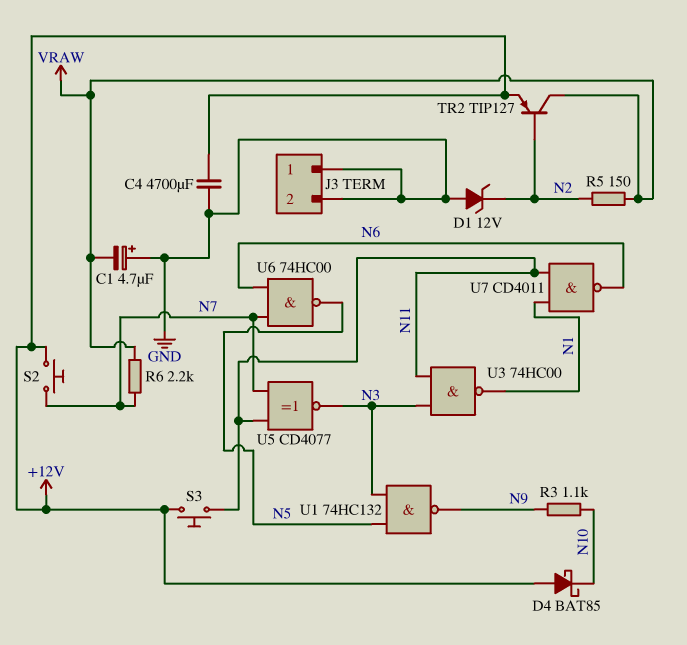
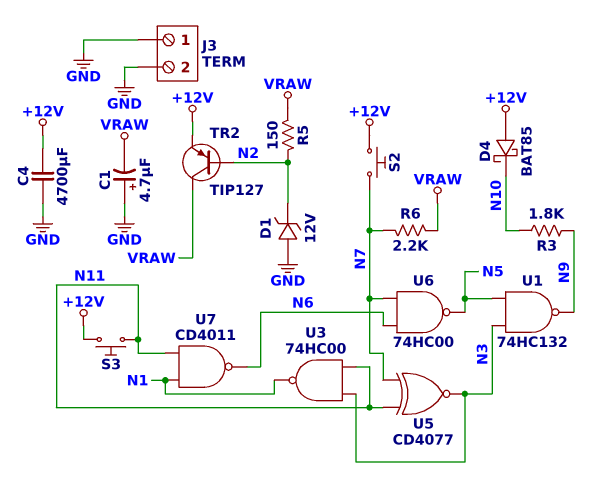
R3: 1.1k (N9, N10) -> 1.8k (N9, N10)

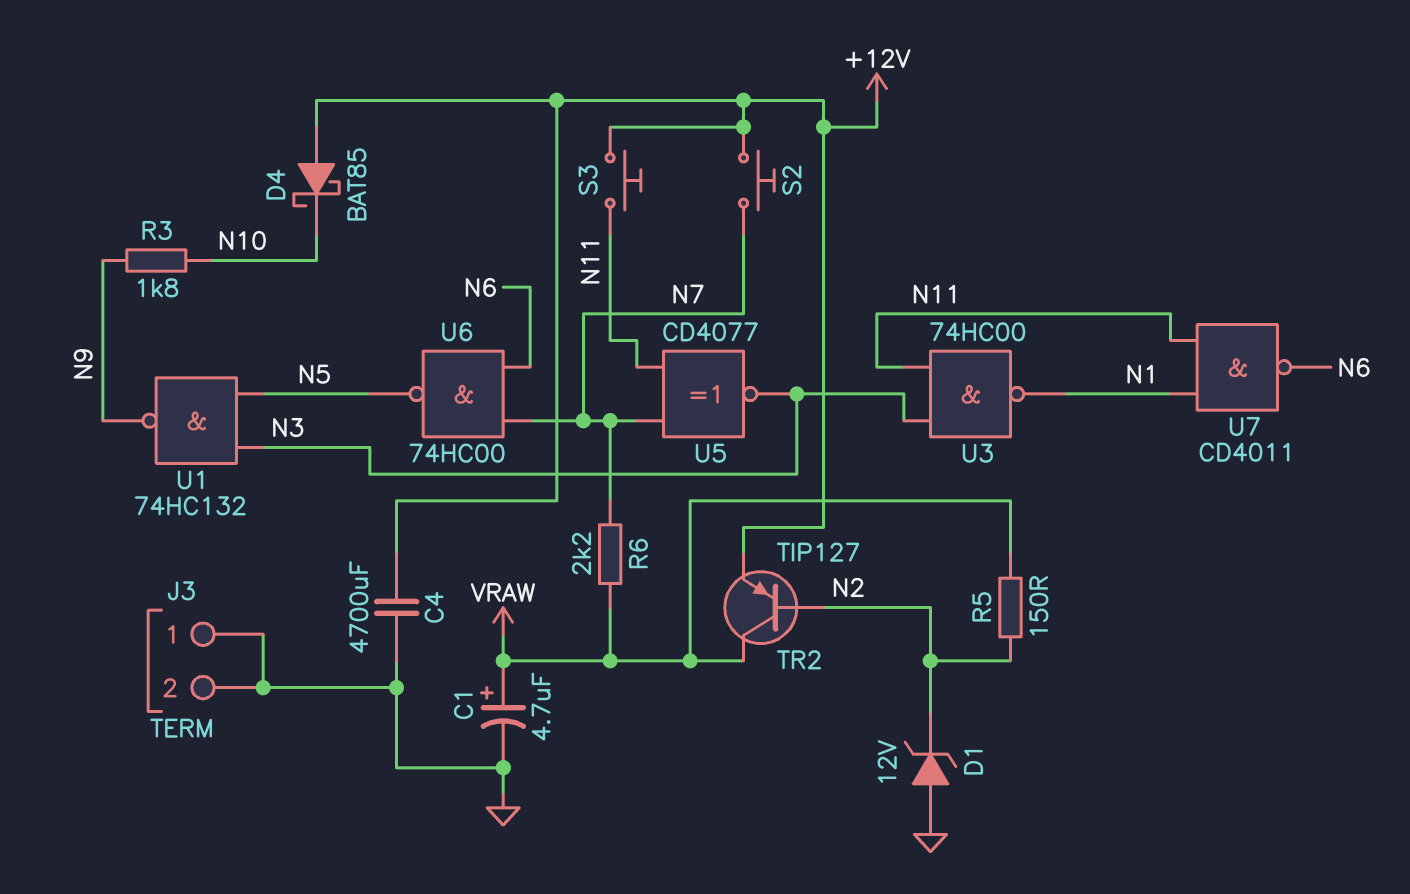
C1: 4.7uF (plus GND, minus VRAW) -> 4.7uF (plus VRAW, minus GND)

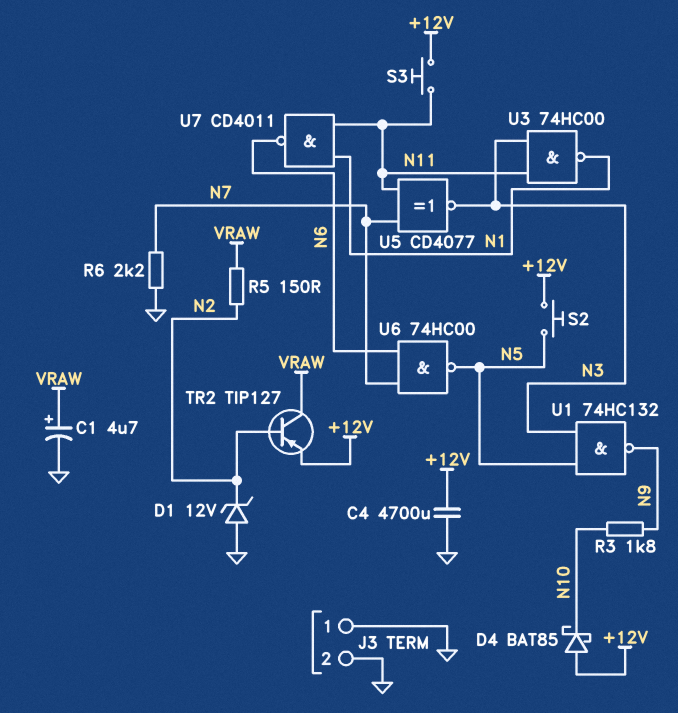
R6: 2.2k (N7, VRAW) -> 2.2k (GND, N7)
S2: button (+12V, N7) -> button (+12V, N5)

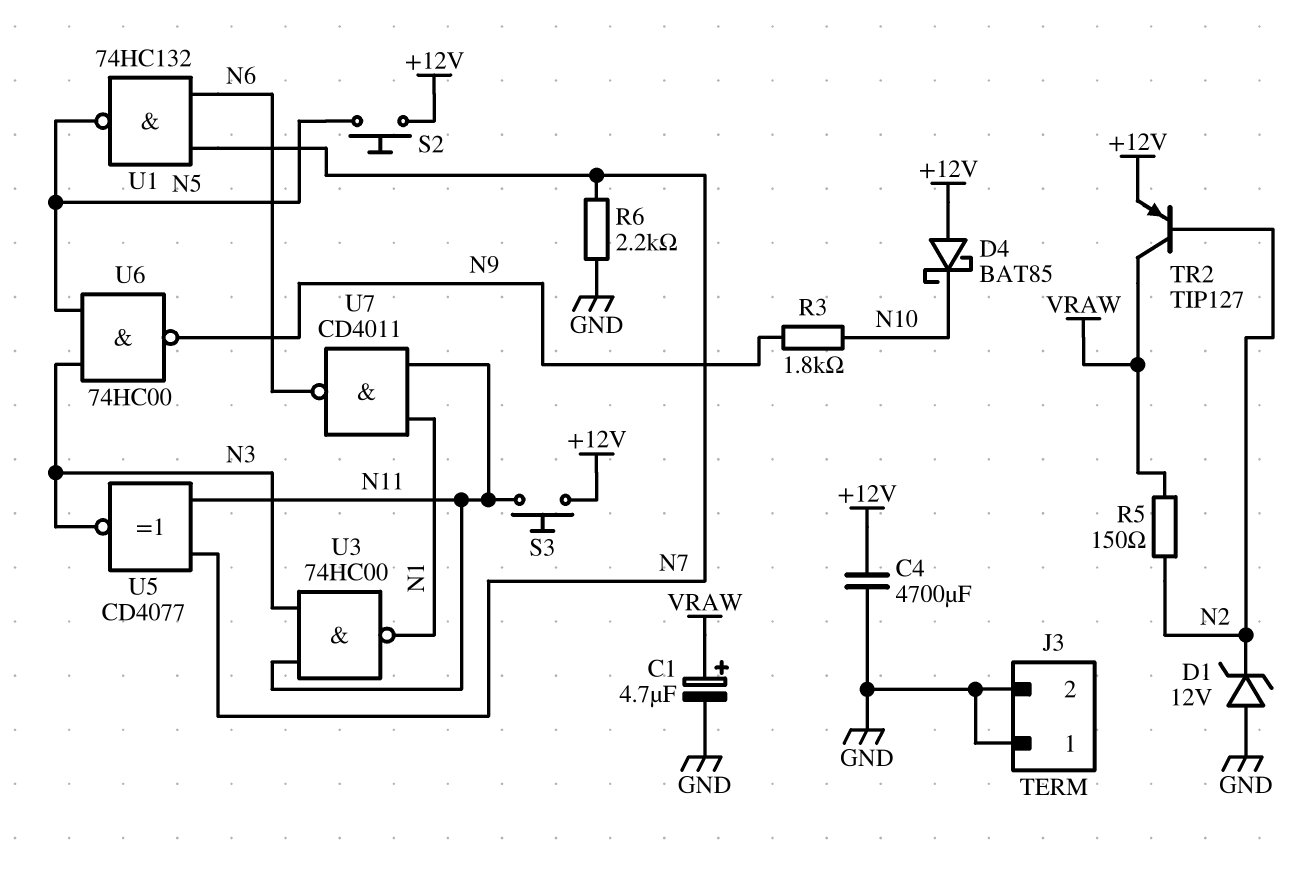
U1: NAND 74HC132 (in N3, in N5, out N9) -> NAND 74HC132 (in N6, in N7, out N5)
U6: NAND 74HC00 (in N6, in N7, out N5) -> NAND 74HC00 (in N3, in N5, out N9)

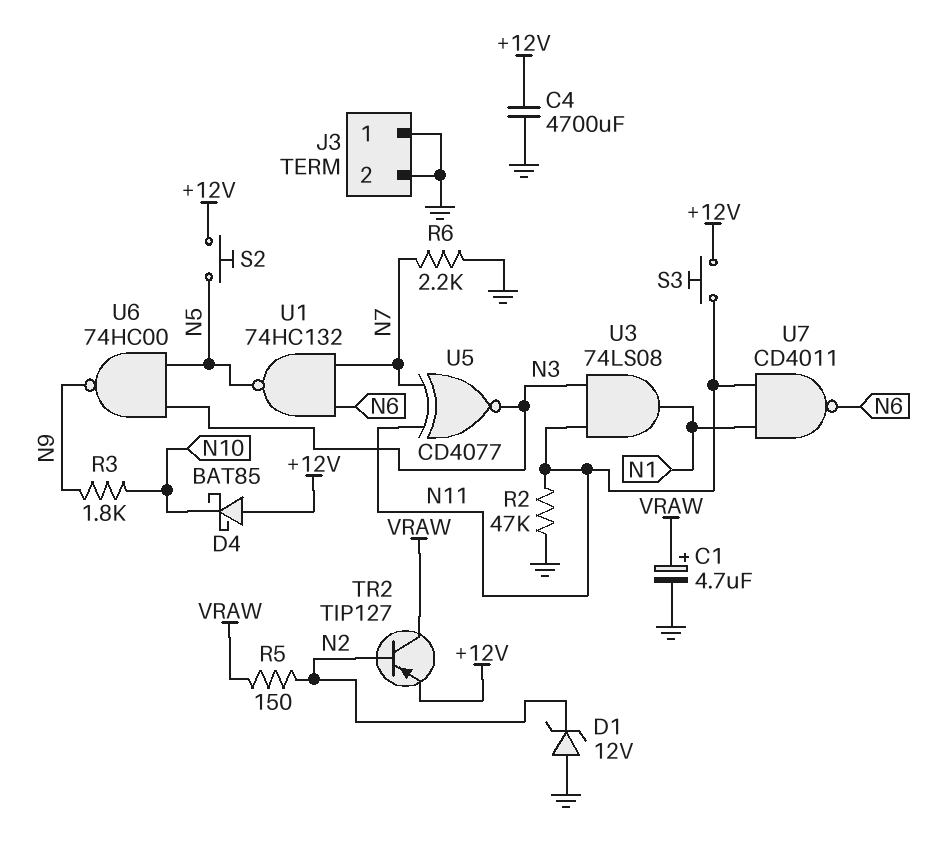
R2: none -> 47k (GND, N11)
U3: NAND 74HC00 (in N3, in N11, out N1) -> AND 74LS08 (in N3, in N11, out N1)

